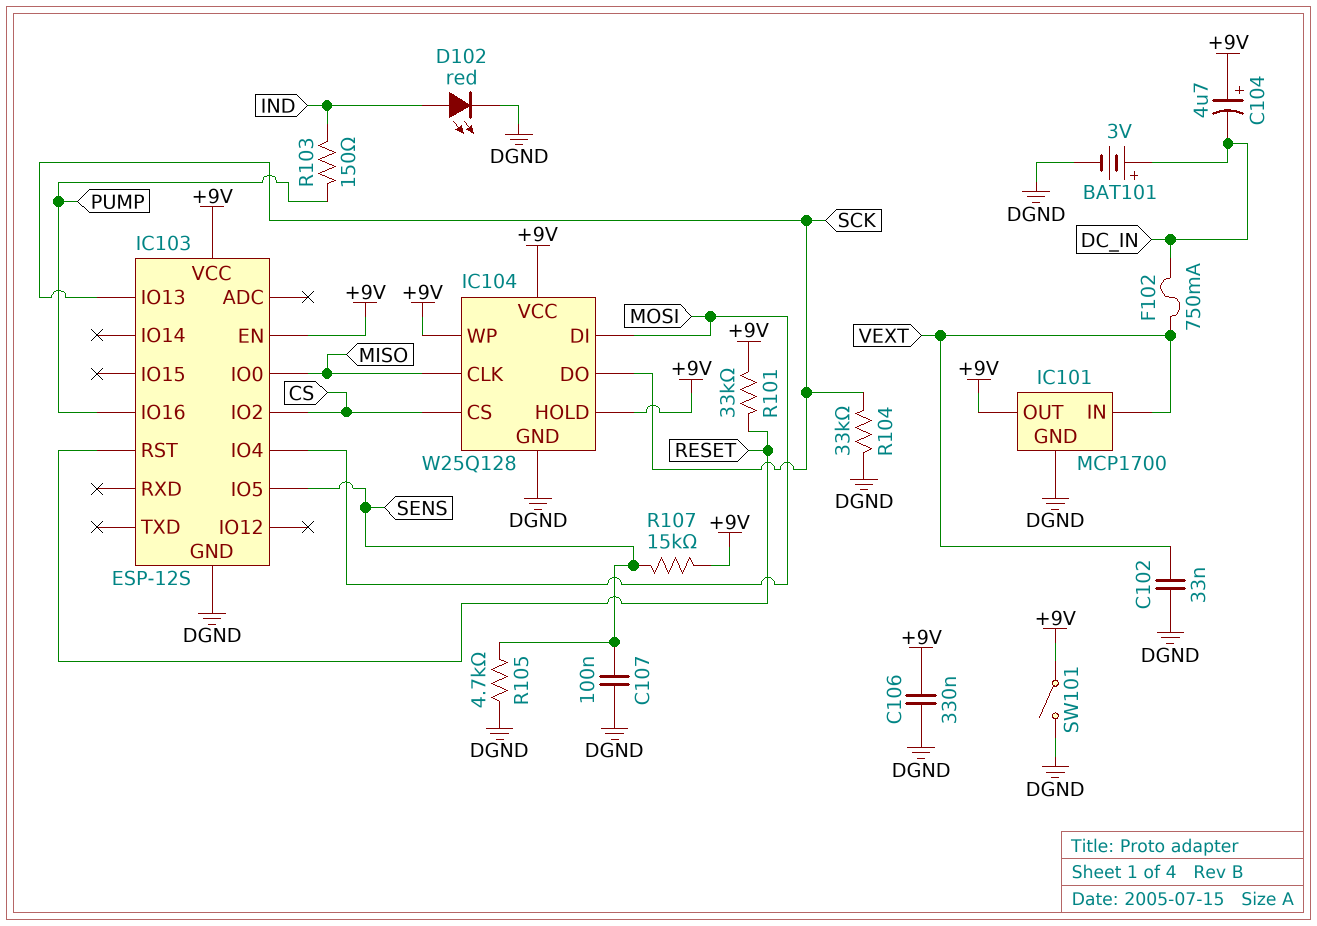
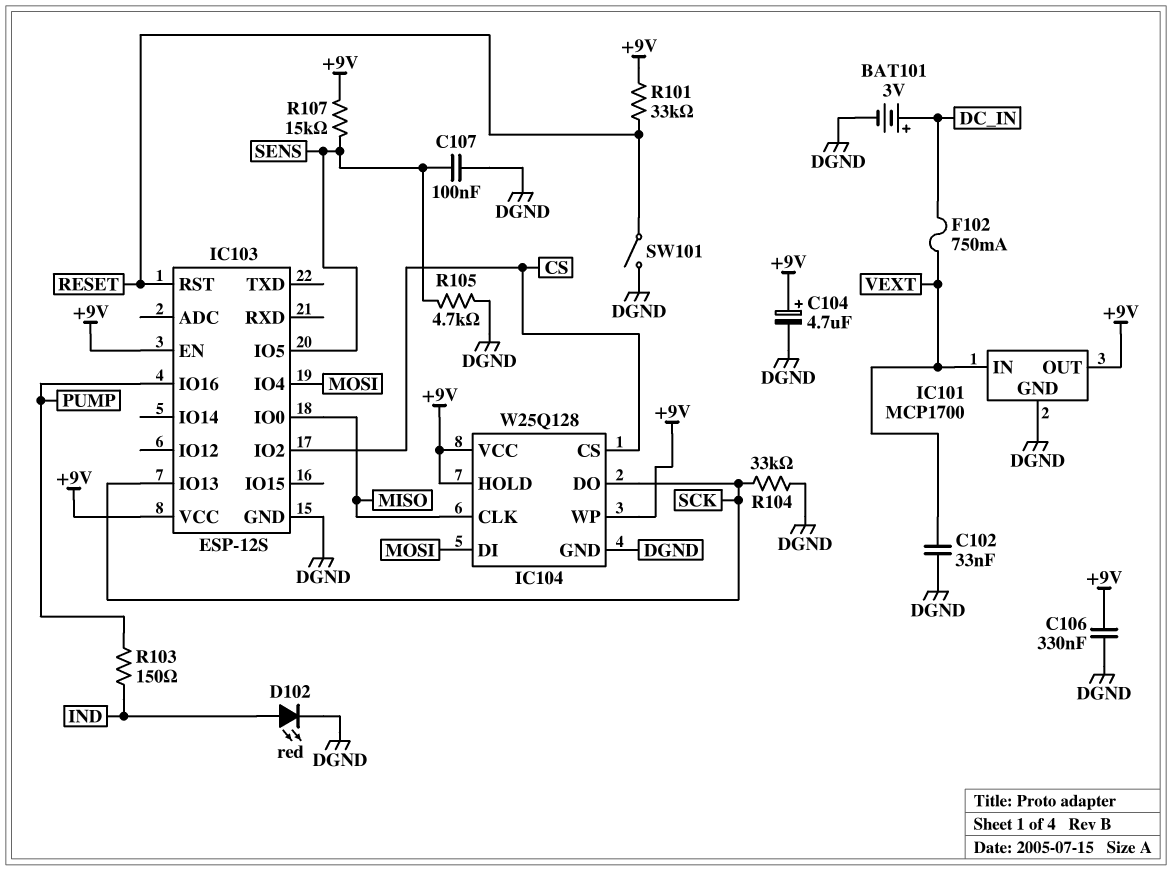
C104: 4.7uF (plus +9V, minus DC_IN) -> 4.7uF (plus +9V, minus DGND)
SW101: switch (+9V, DGND) -> switch (DGND, RESET)

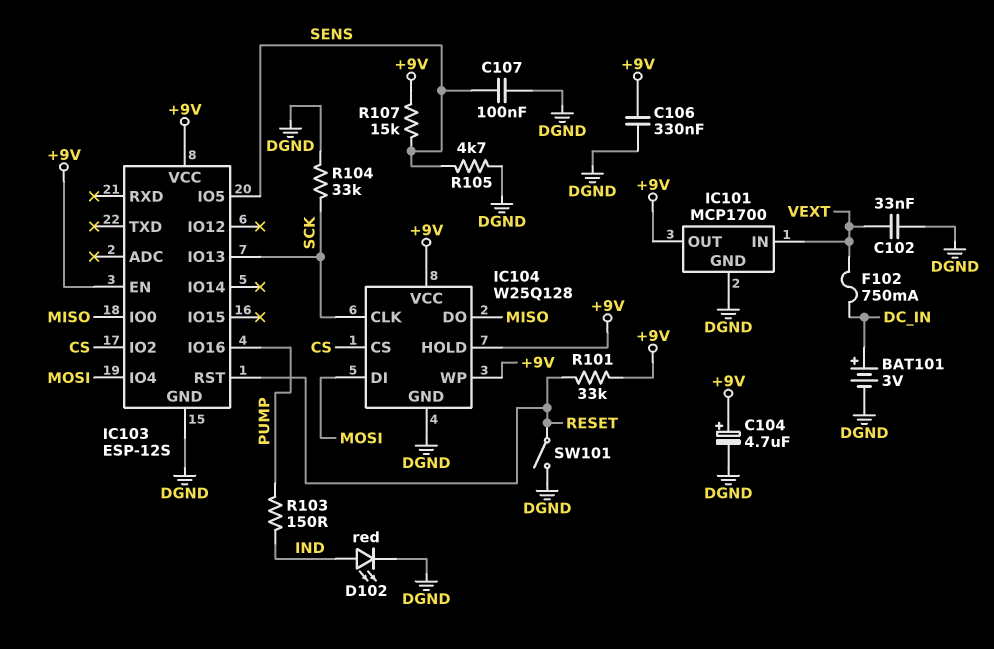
IC104 pin CLK: MISO -> SCK
IC104 pin DO: SCK -> MISO

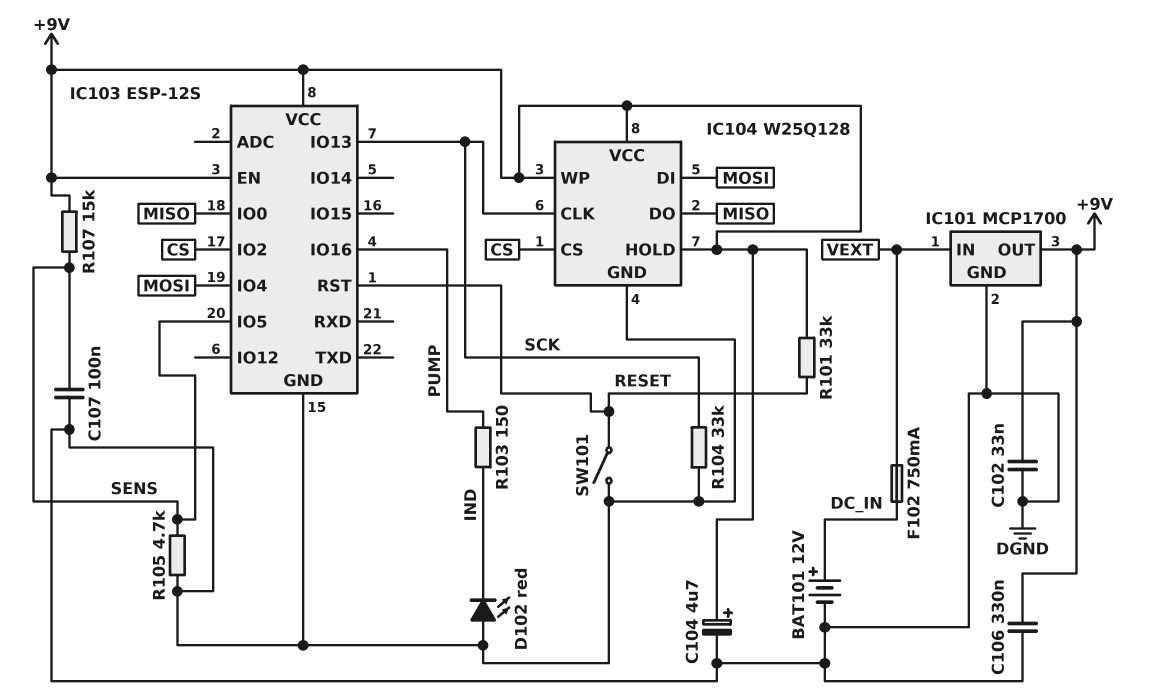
BAT101: 3V (plus DC_IN, minus DGND) -> 12V (plus DC_IN, minus DGND)
C102: 33nF (DGND, VEXT) -> 33nF (+9V, DGND)
D102: LED red (A IND, K DGND) -> LED red (A DGND, K IND)

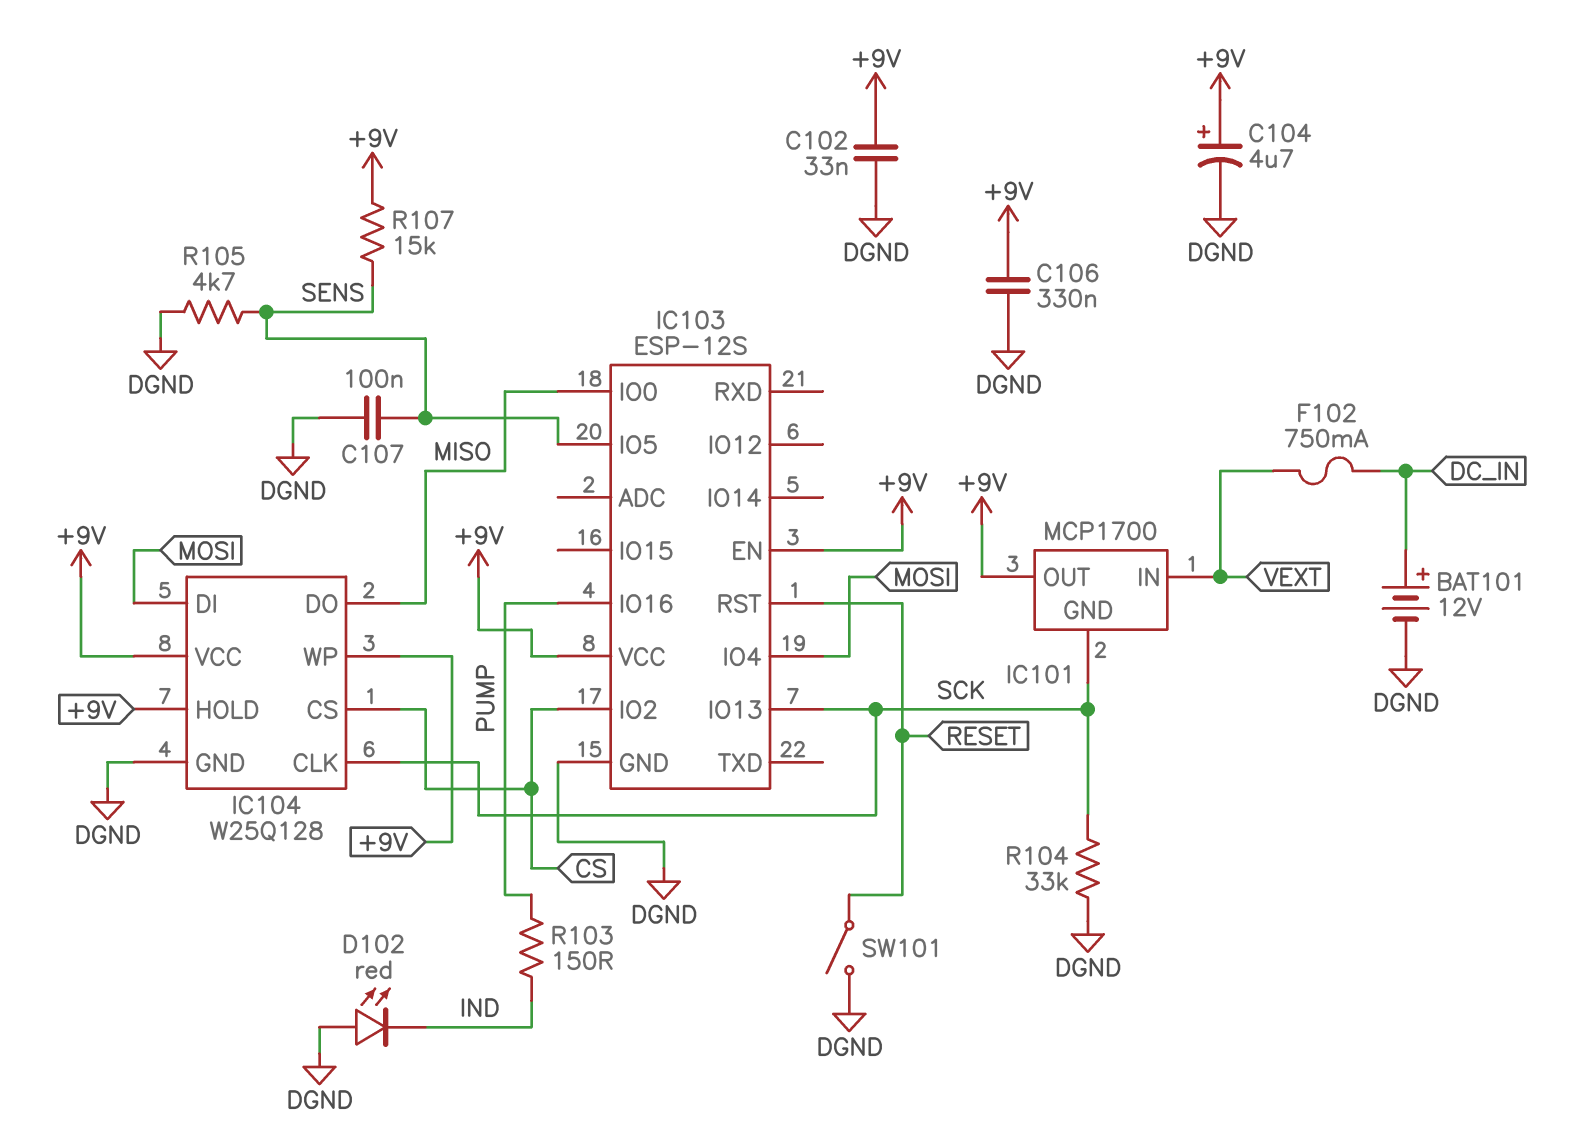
IC101 pin GND: DGND -> SCK
R101: 33k (+9V, RESET) -> none

